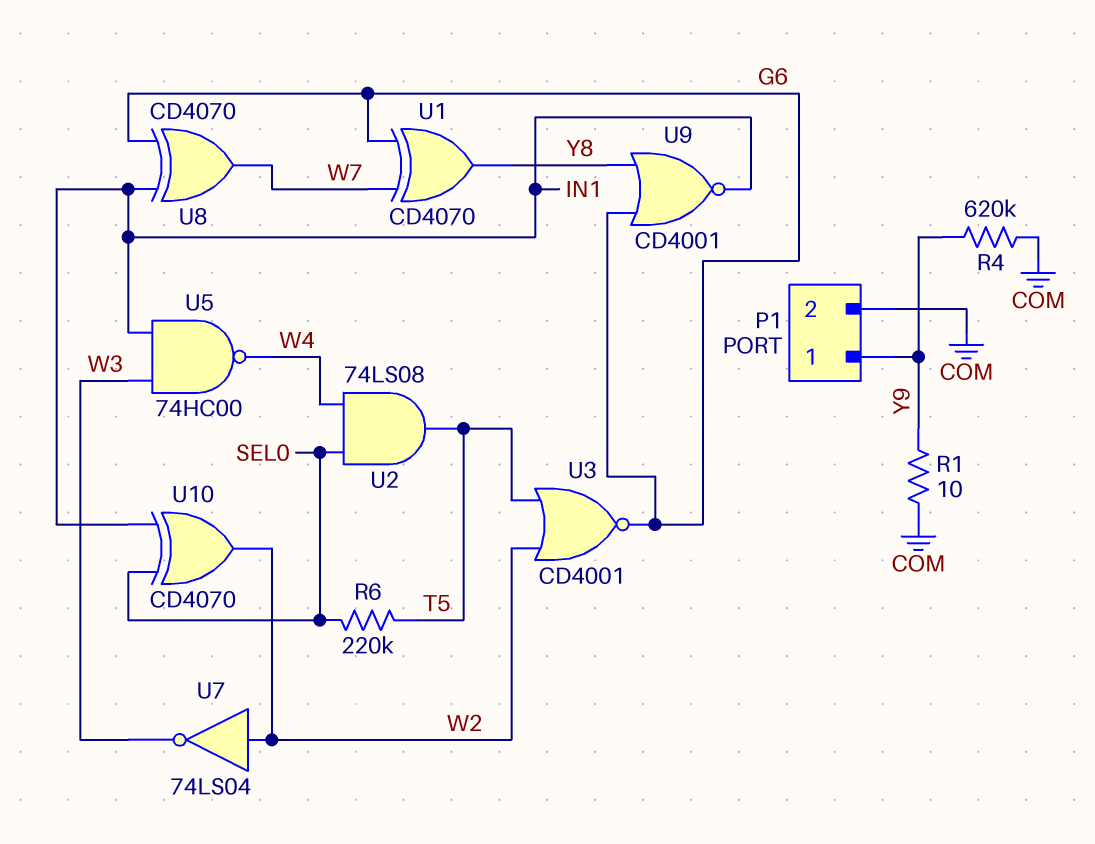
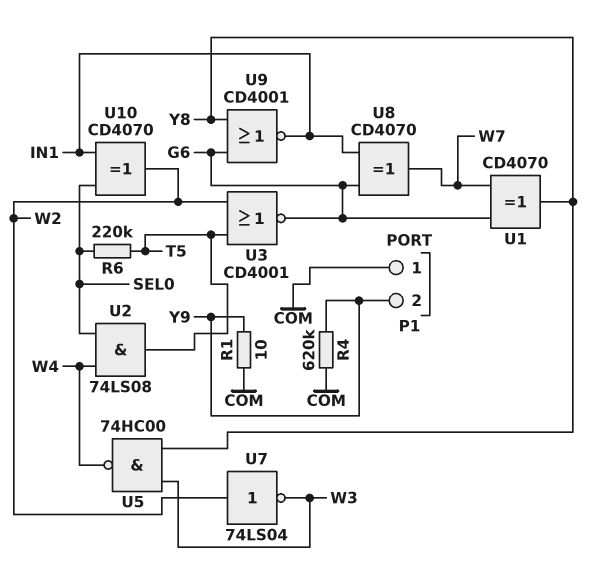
P1 pin 1: Y9 -> COM
P1 pin 2: COM -> Y9
U5: NAND 74HC00 (in IN1, in W3, out W4) -> NAND 74HC00 (in W3, in Y8, out W4)

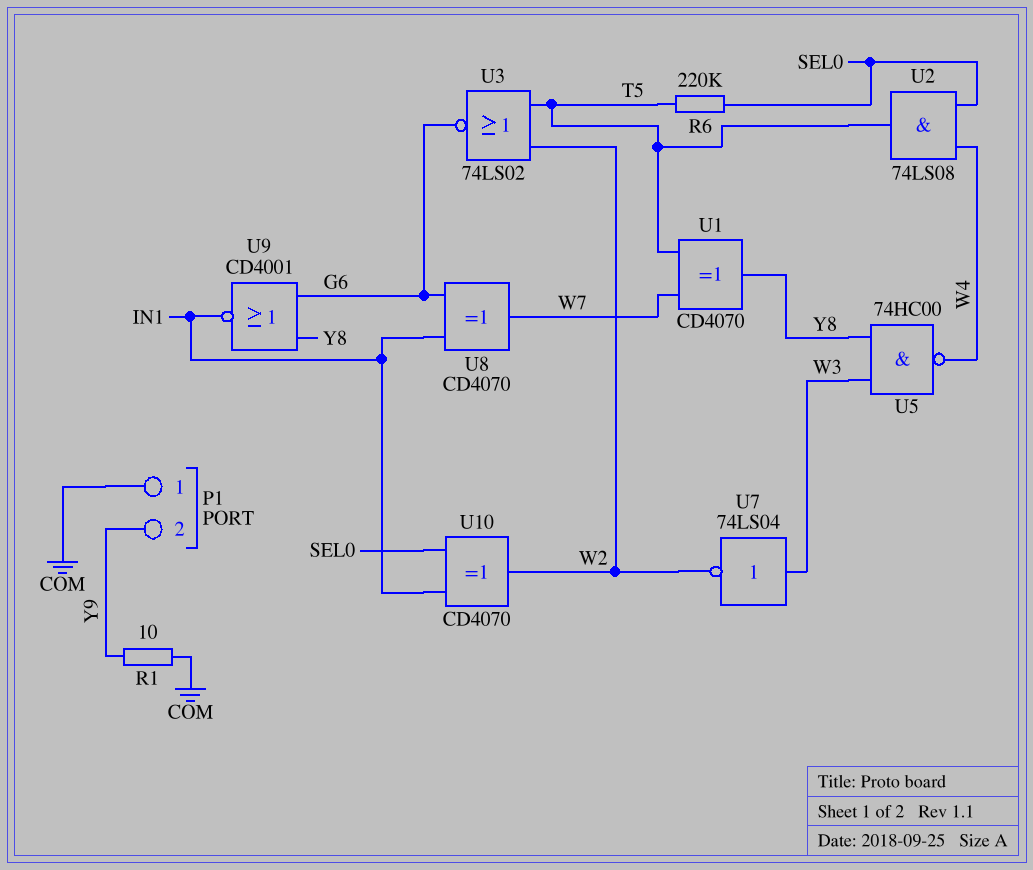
R4: 620k (COM, Y9) -> none
U1: XOR CD4070 (in G6, in W7, out Y8) -> XOR CD4070 (in T5, in W7, out Y8)
U3: NOR CD4001 (in T5, in W2, out G6) -> NOR 74LS02 (in T5, in W2, out G6)
U7: NOT 74LS04 (in W2, out W3) -> NOT 74LS04 (in W3, out W2)

